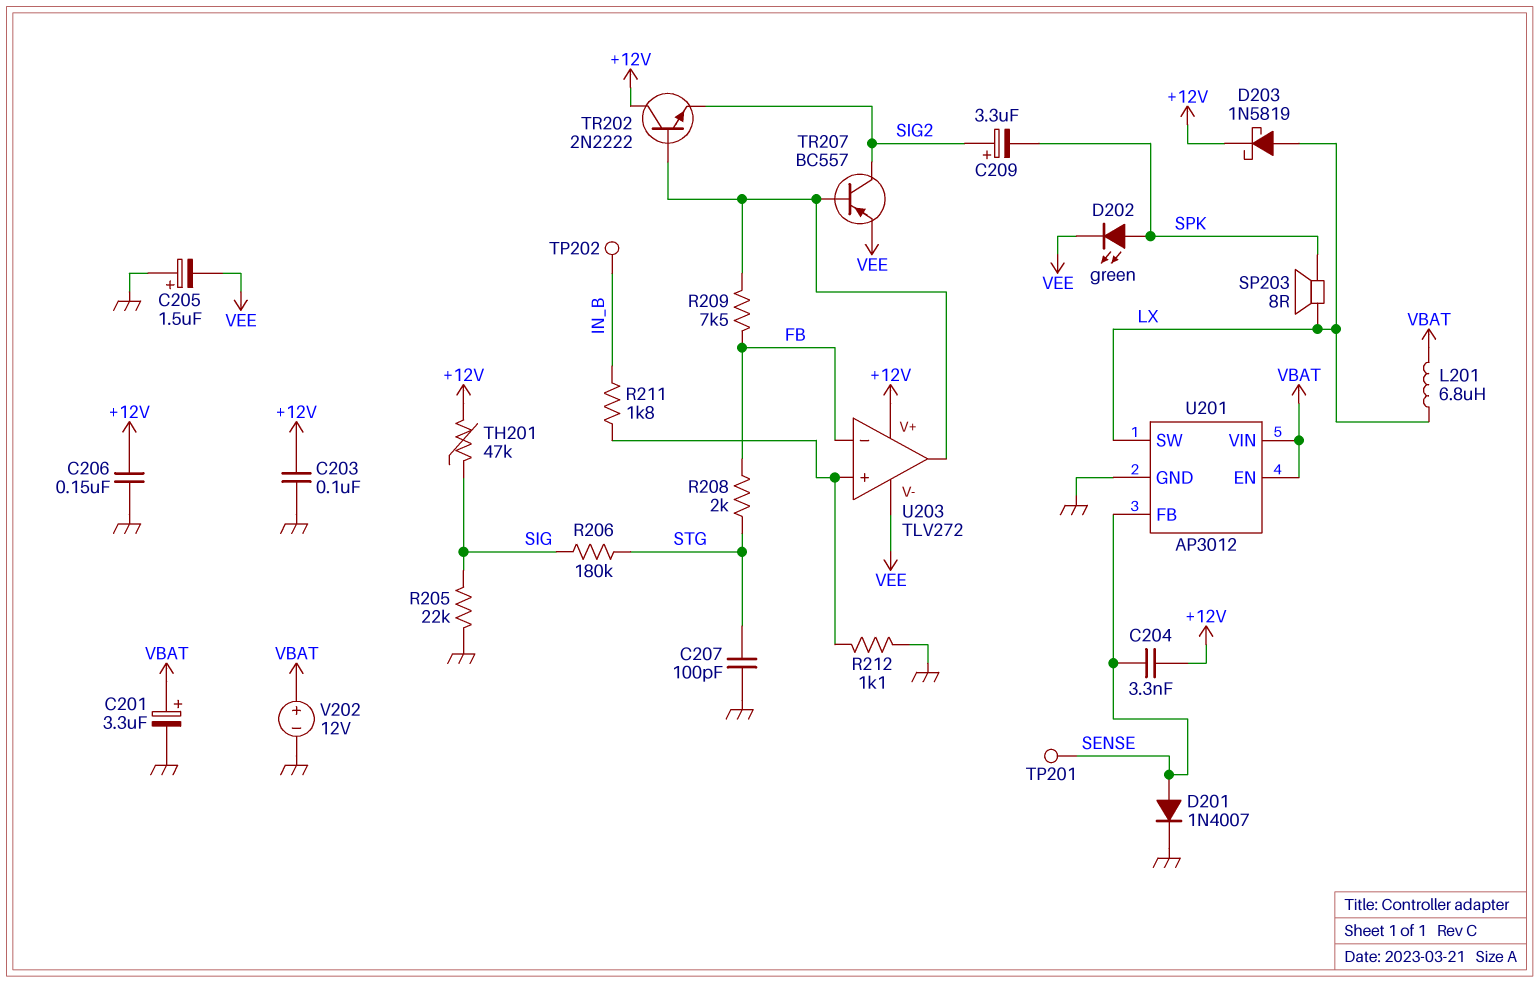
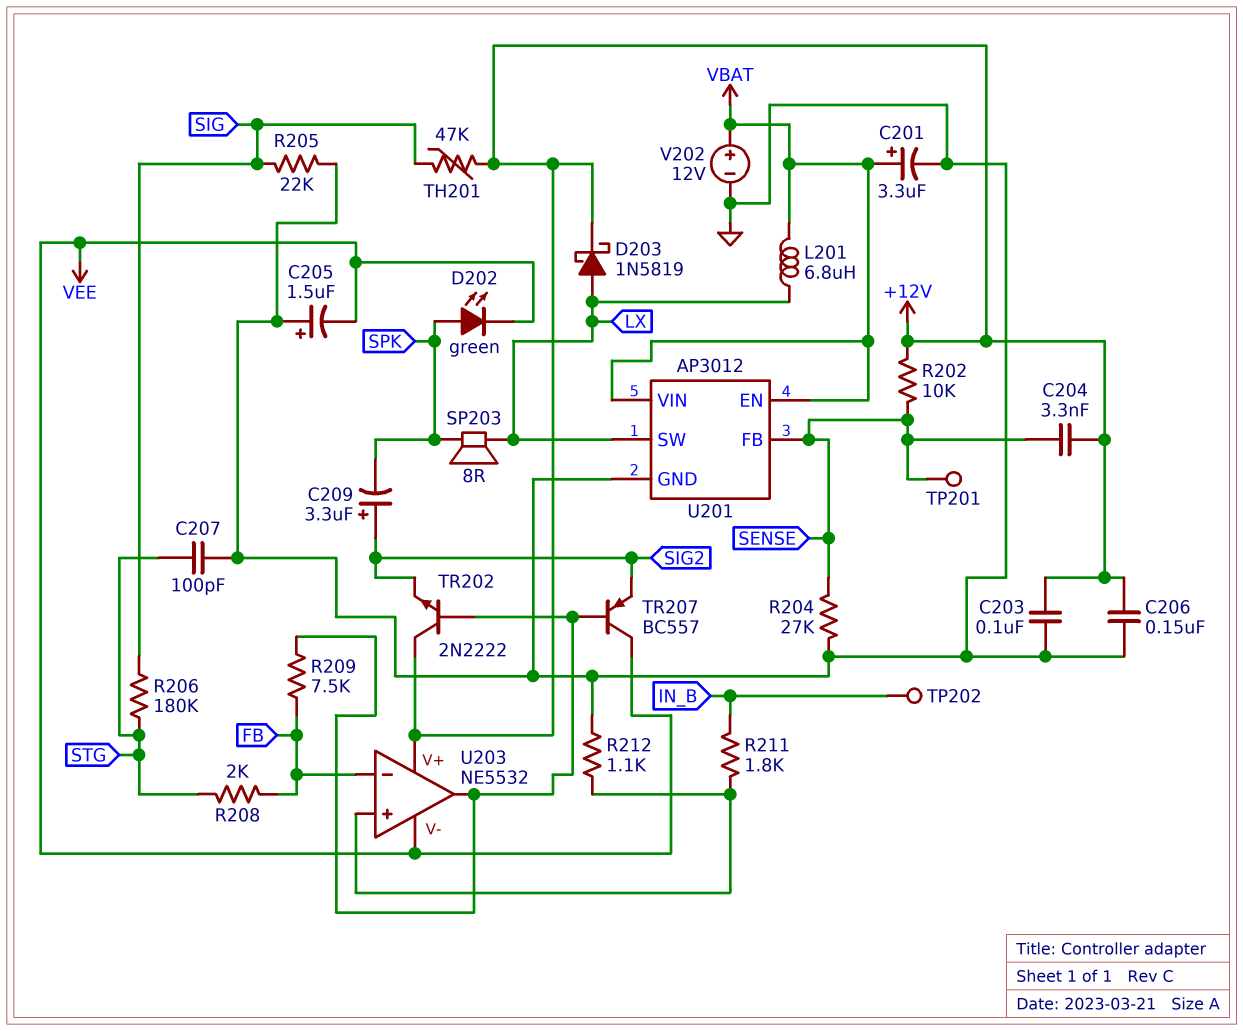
D201: diode 1N4007 (A SENSE, K GND) -> none
R202: none -> 10k (+12V, SENSE)
R204: none -> 27k (GND, SENSE)
TR207: PNP BC557 (B U203/out, C SIG2, E VEE) -> PNP BC557 (B U203/out, C VEE, E SIG2)
U203: TLV272 -> NE5532

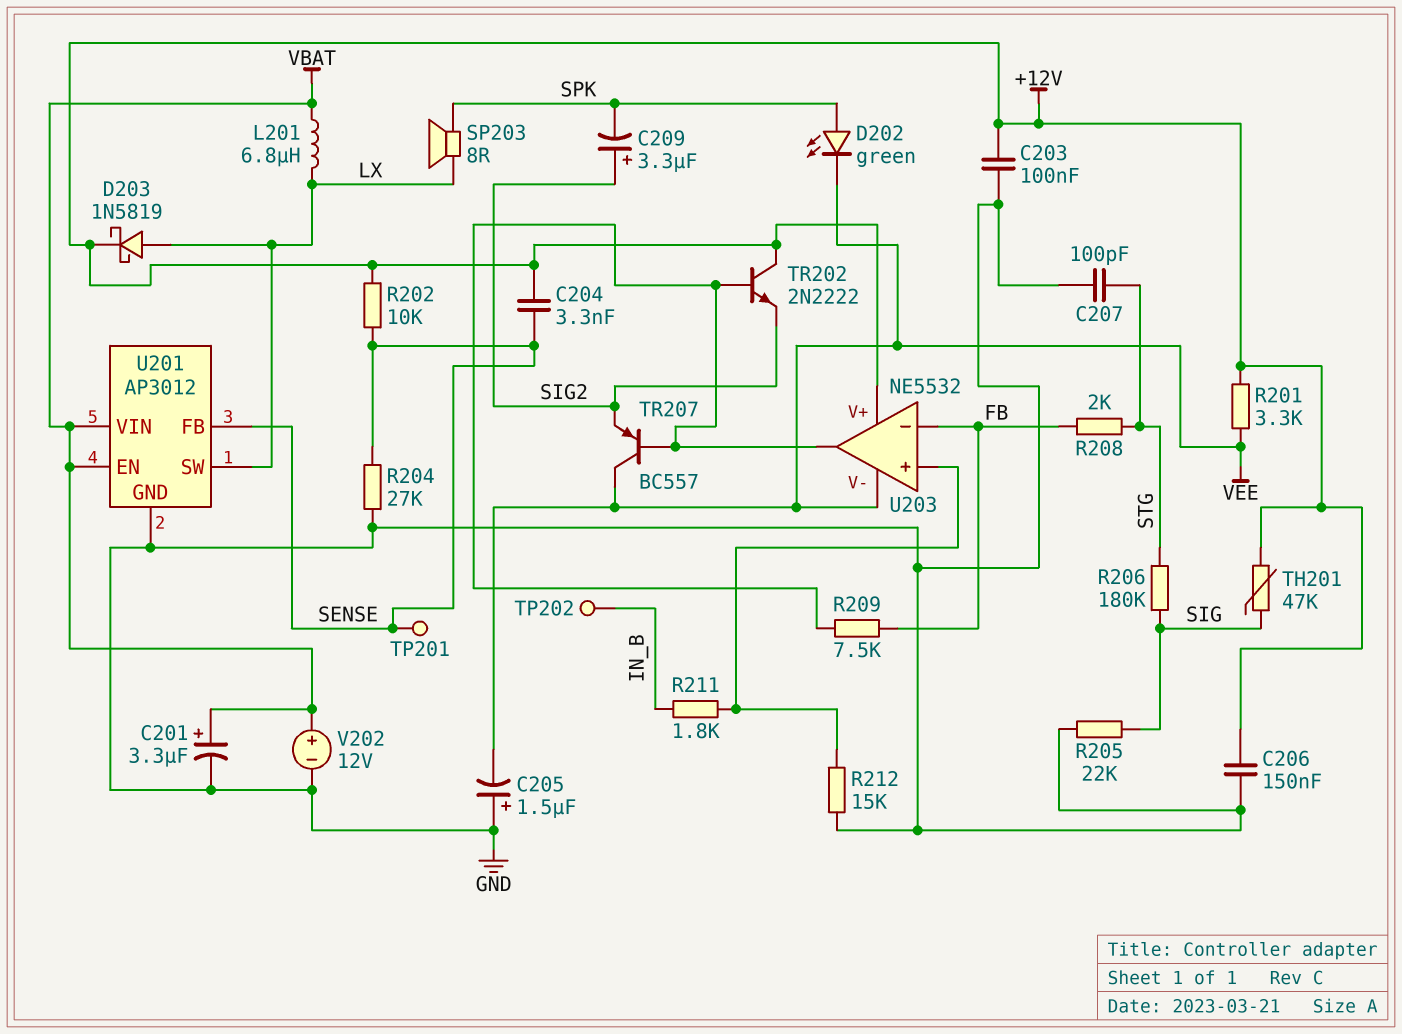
R201: none -> 3.3k (+12V, VEE)
R212: 1.1k (GND, U203/in+) -> 15k (GND, U203/in+)

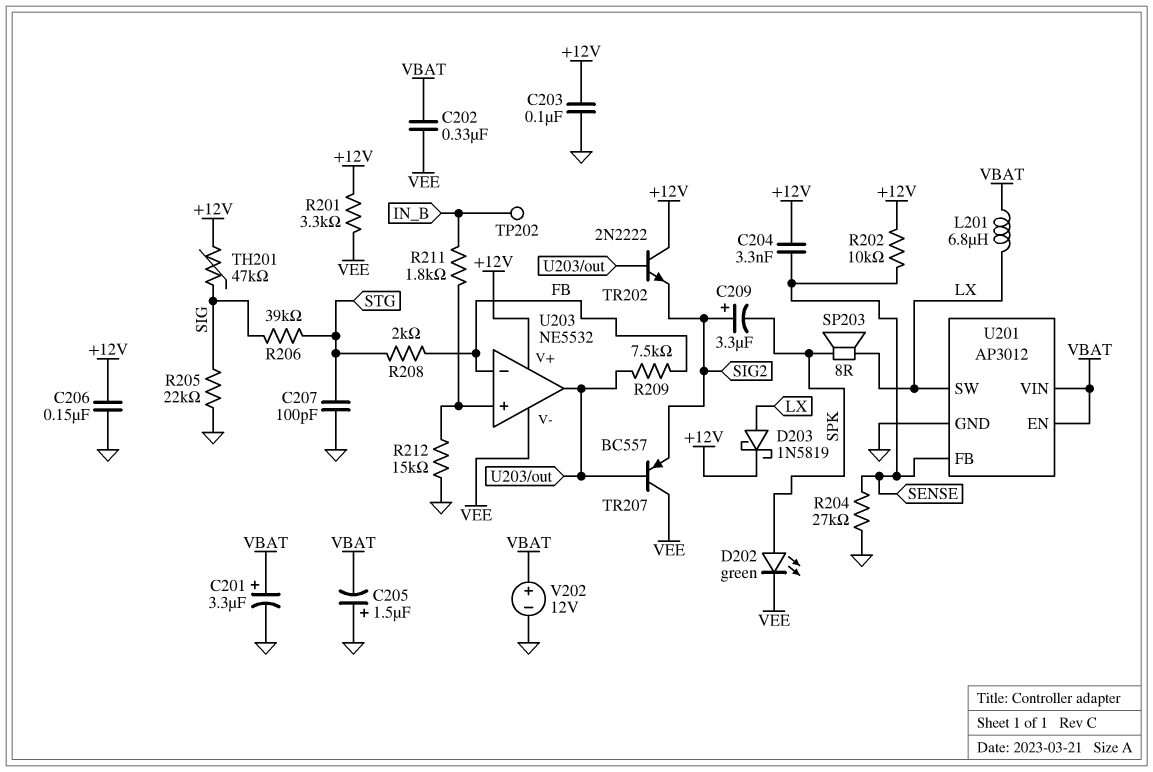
C202: none -> 330nF (VBAT, VEE)
C205: 1.5uF (plus GND, minus VEE) -> 1.5uF (plus GND, minus VBAT)
R206: 180k (SIG, STG) -> 39k (SIG, STG)
TP201: test point (SENSE) -> none

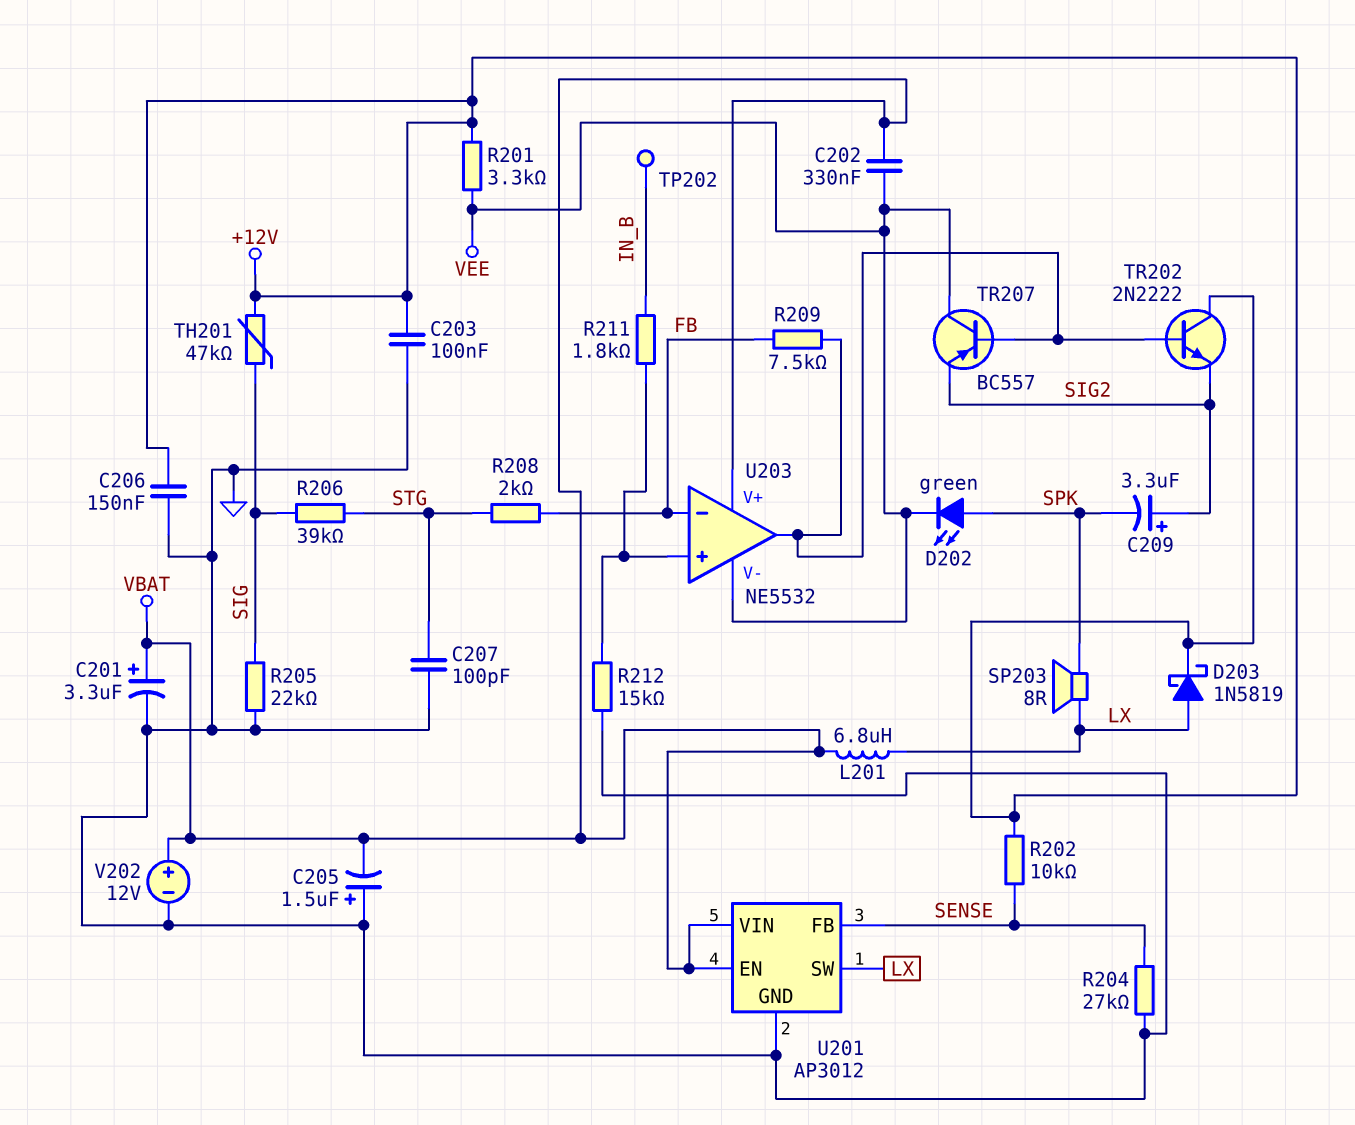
C204: 3.3nF (+12V, SENSE) -> none
U203 pin V+: +12V -> VBAT

